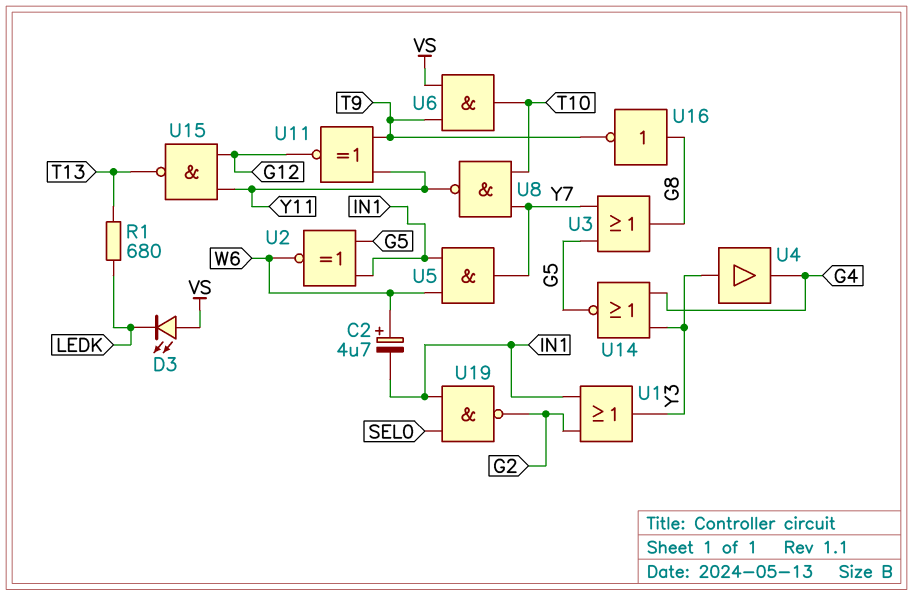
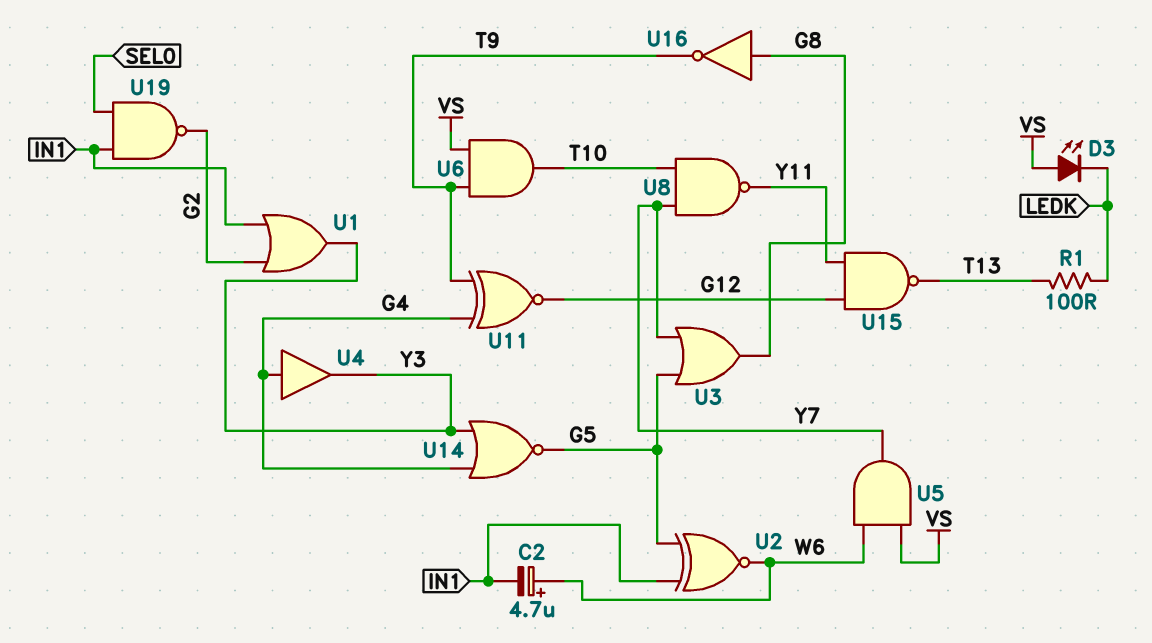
R1: 680 (LEDK, T13) -> 100 (LEDK, T13)
U4: buffer (in Y3, out G4) -> buffer (in G4, out Y3)
U5: AND (in IN1, in W6, out Y7) -> AND (in VS, in W6, out Y7)
U11: XNOR (in T9, in Y11, out G12) -> XNOR (in G4, in T9, out G12)

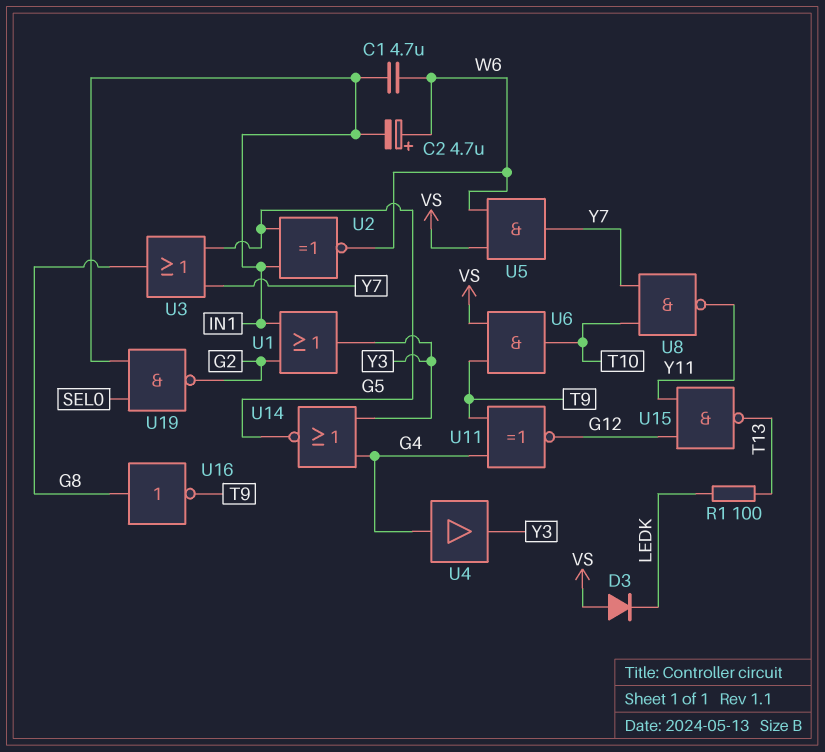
C1: none -> 4.7uF (IN1, W6)
D3: LED (A VS, K LEDK) -> diode (A VS, K LEDK)

